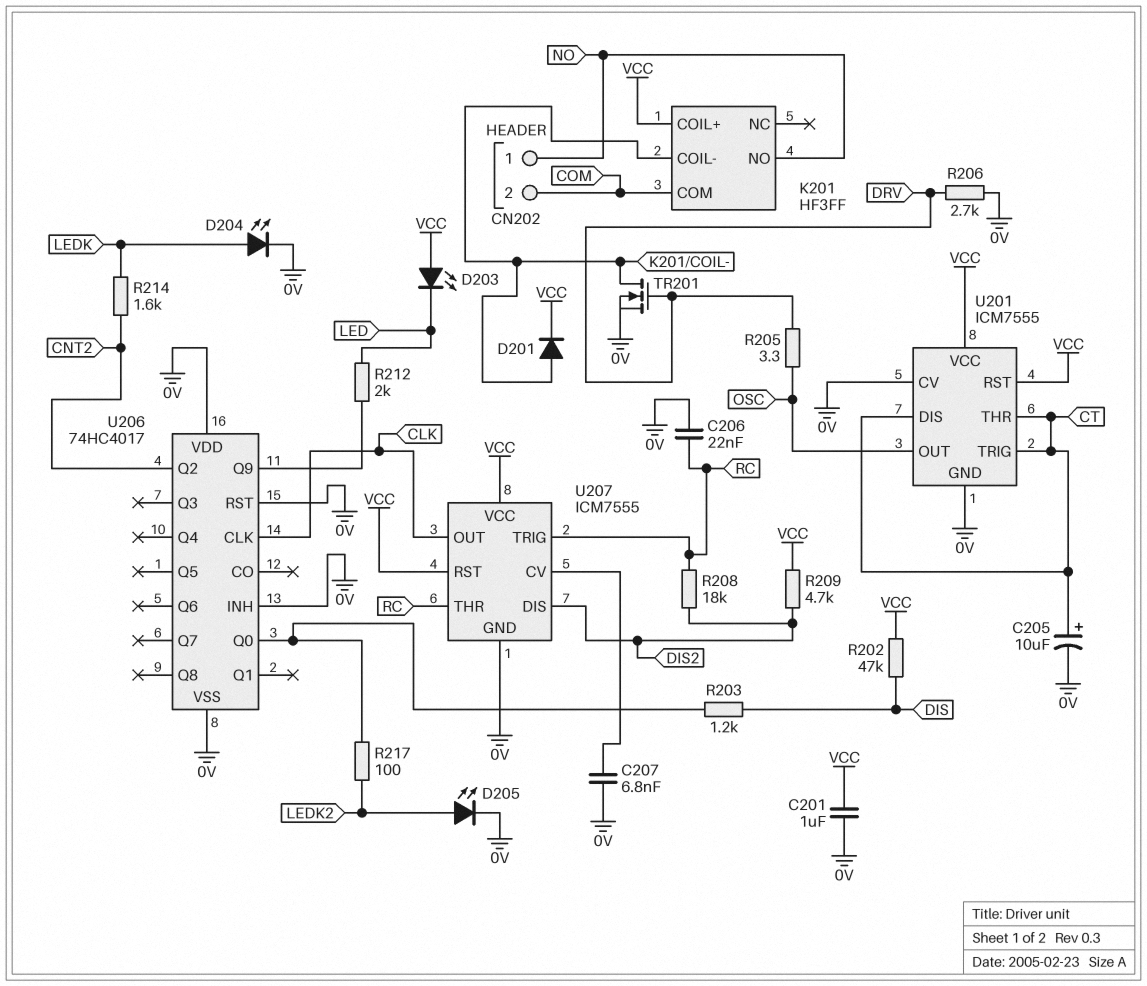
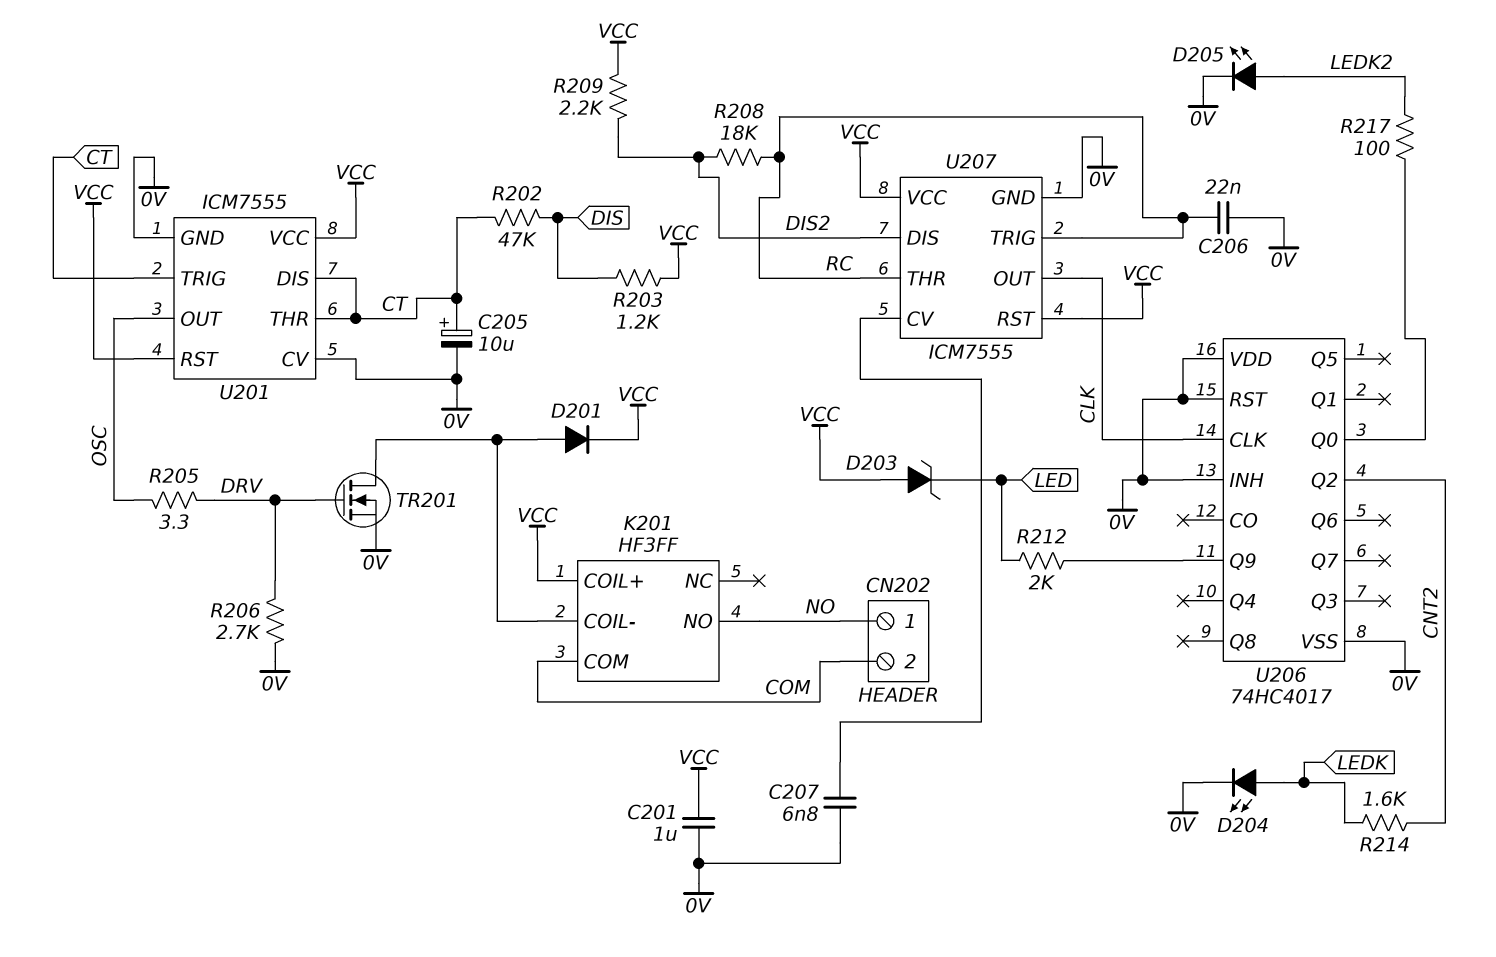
D203: LED (A VCC, K LED) -> zener (A VCC, K LED)
R202: 47k (DIS, VCC) -> 47k (CT, DIS)
R203: 1.2k (DIS, U206/Q0) -> 1.2k (DIS, VCC)
R209: 4.7k (DIS2, VCC) -> 2.2k (DIS2, VCC)

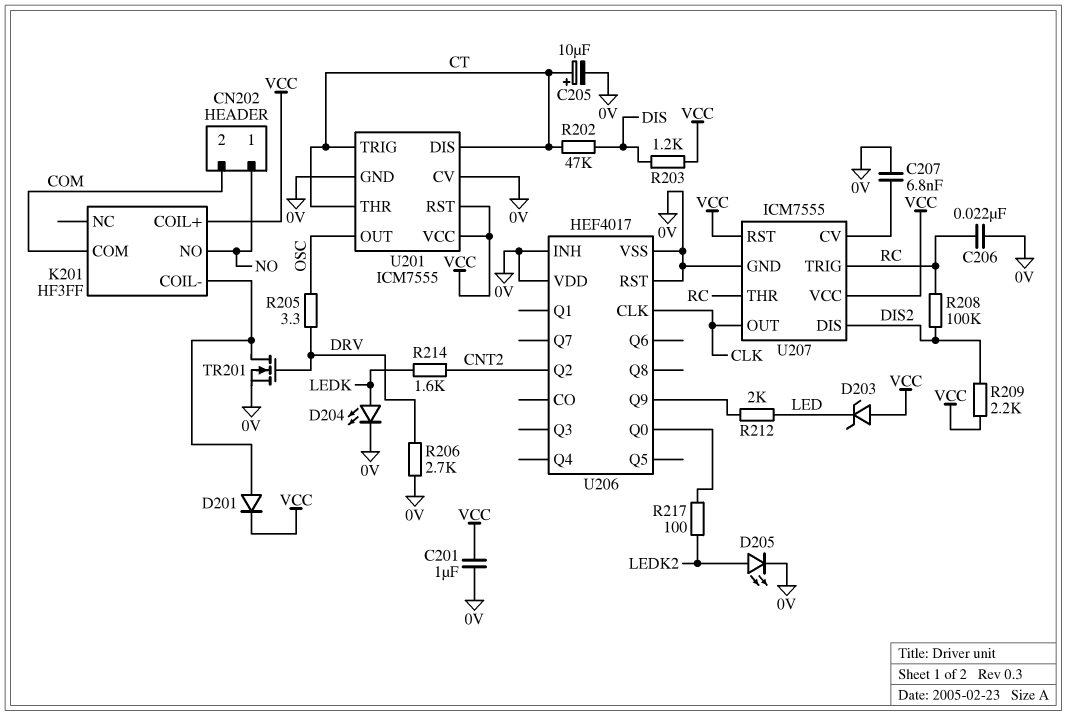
R208: 18k (DIS2, RC) -> 100k (DIS2, RC)
U206: 74HC4017 -> HEF4017

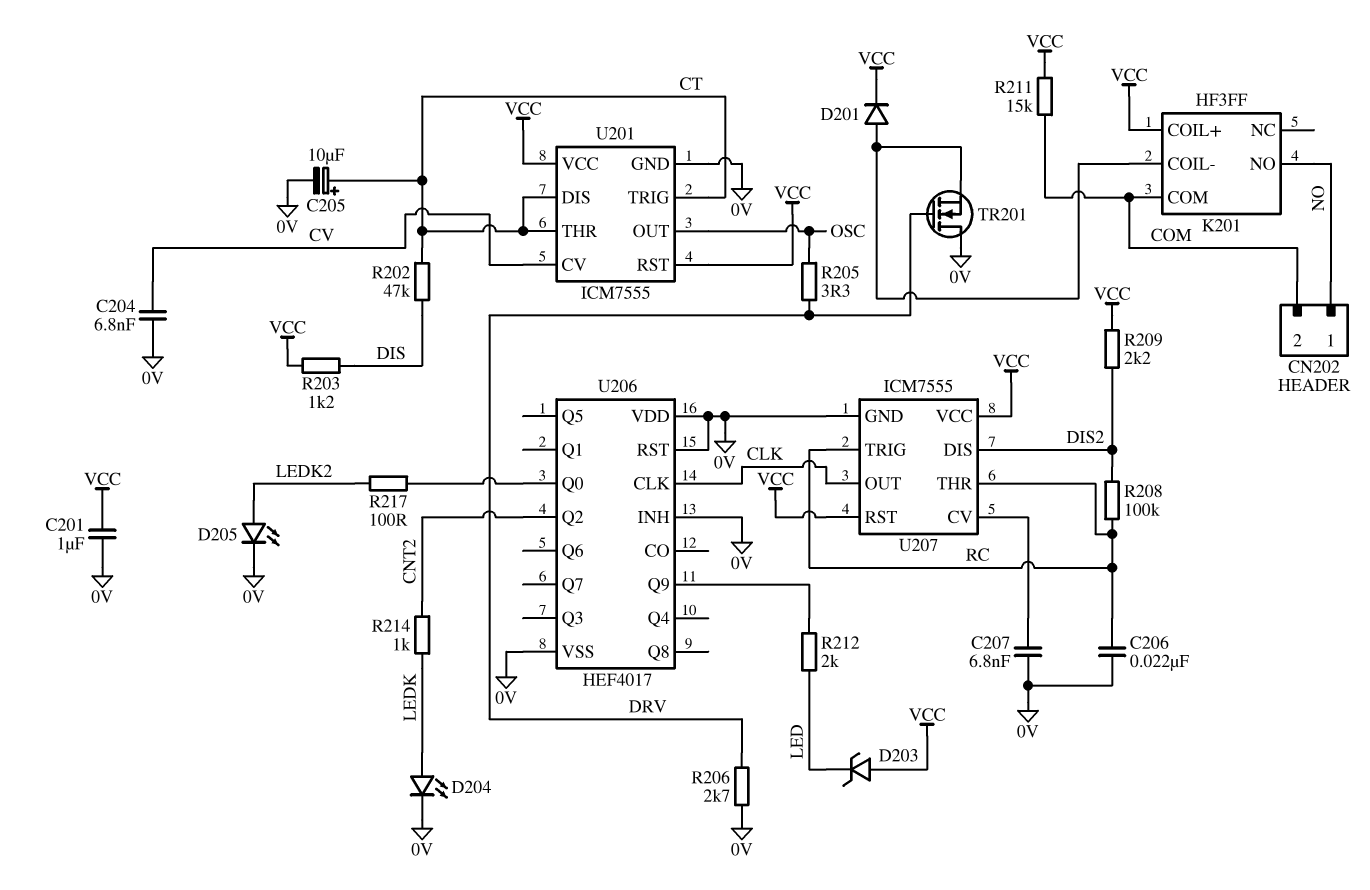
C204: none -> 6.8nF (0V, CV)
R211: none -> 15k (COM, VCC)
R214: 1.6k (CNT2, LEDK) -> 1k (CNT2, LEDK)
TR201: NMOS (G DRV, D K201/COIL-, S 0V) -> NMOS (G DRV, D 0V, S K201/COIL-)
U201 pin CV: 0V -> CV

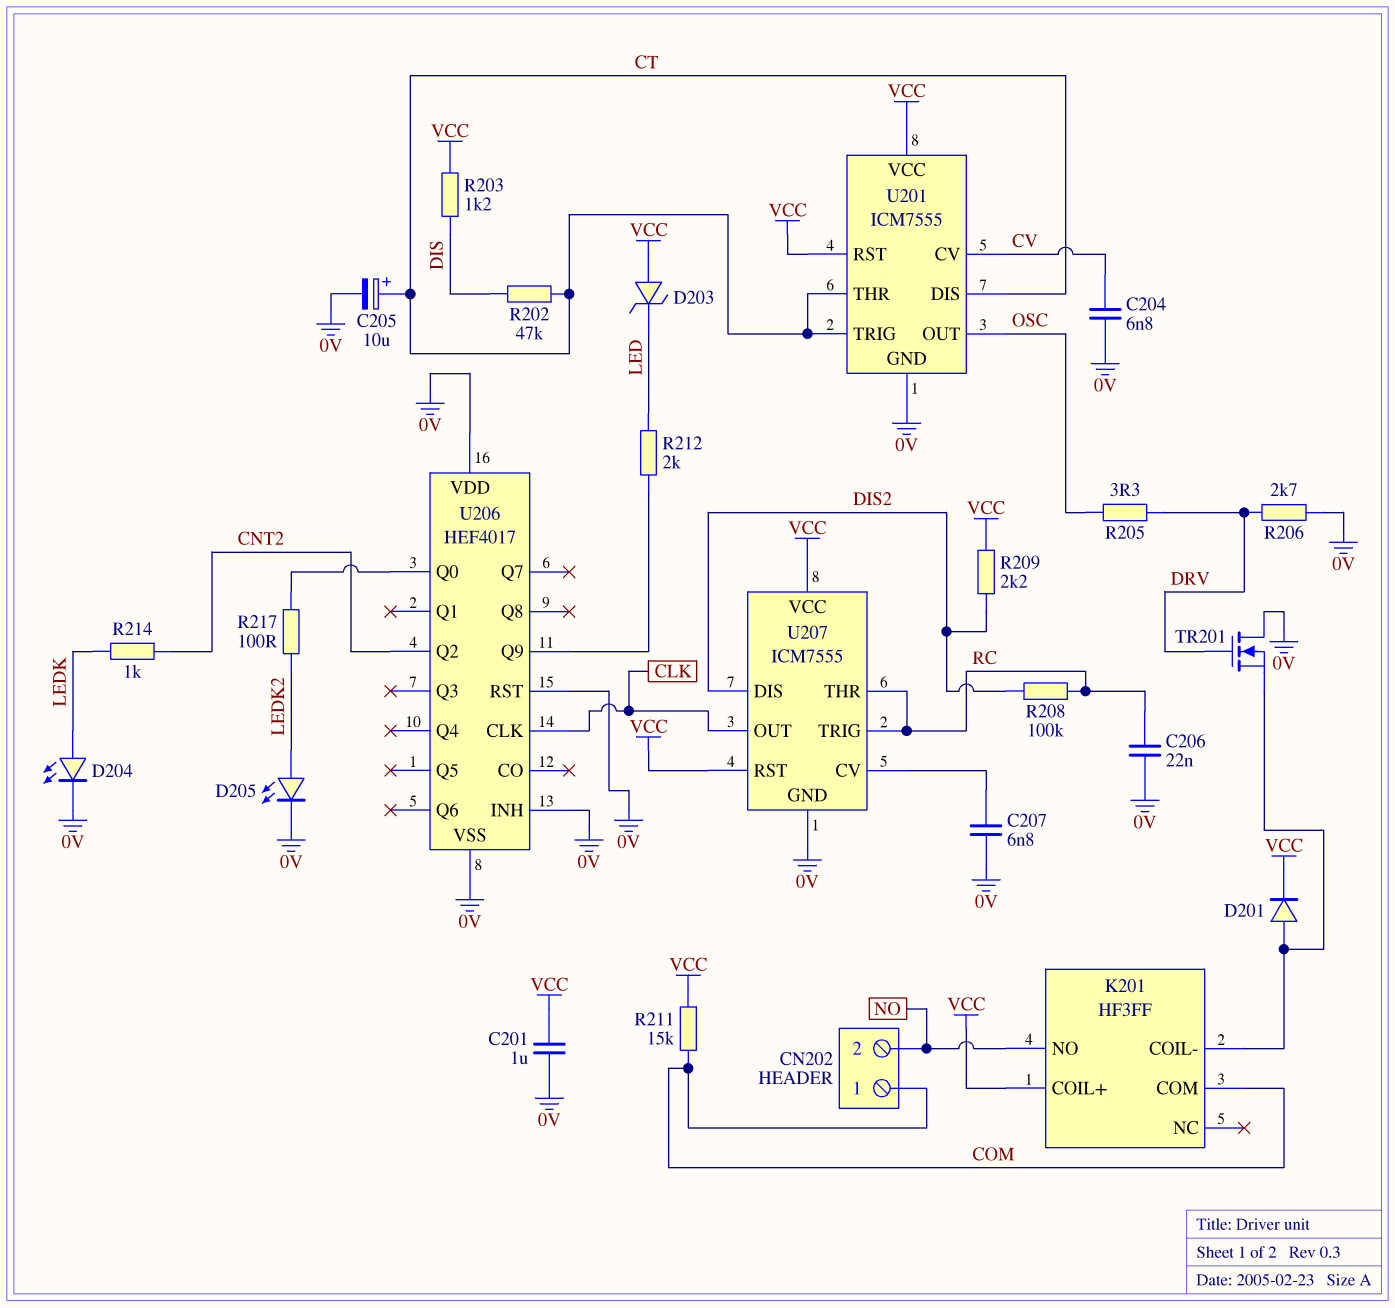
CN202 pin 1: NO -> COM
CN202 pin 2: COM -> NO

